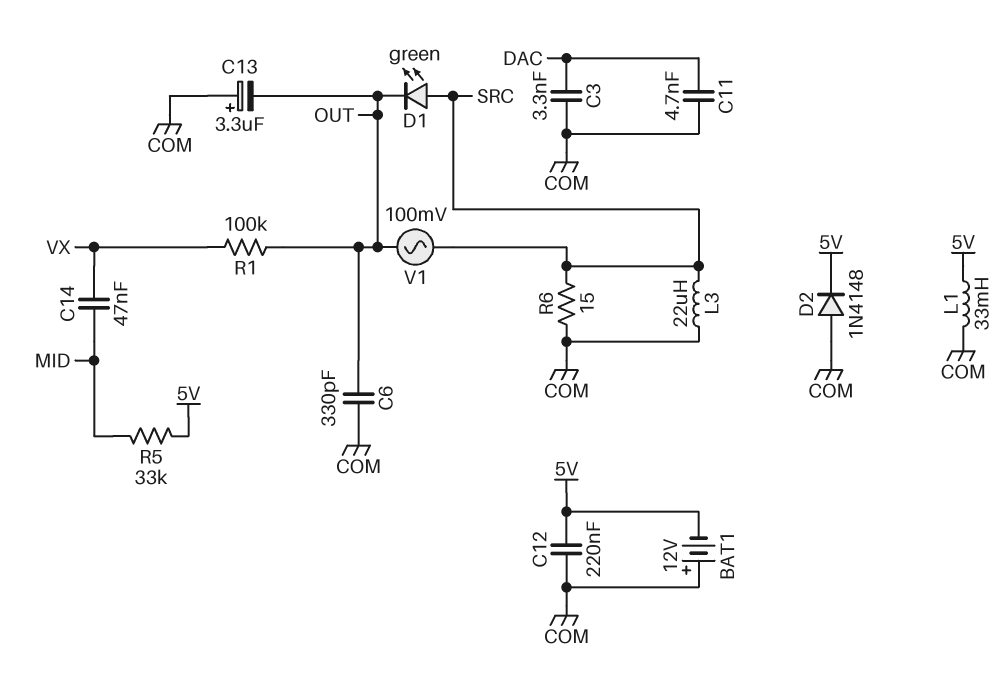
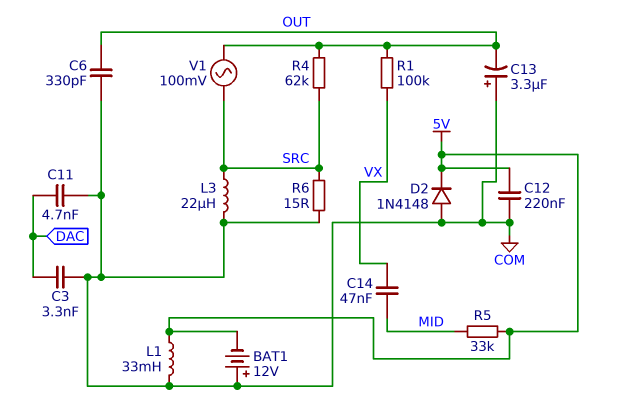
D1: LED green (A SRC, K OUT) -> none
R4: none -> 62k (OUT, SRC)

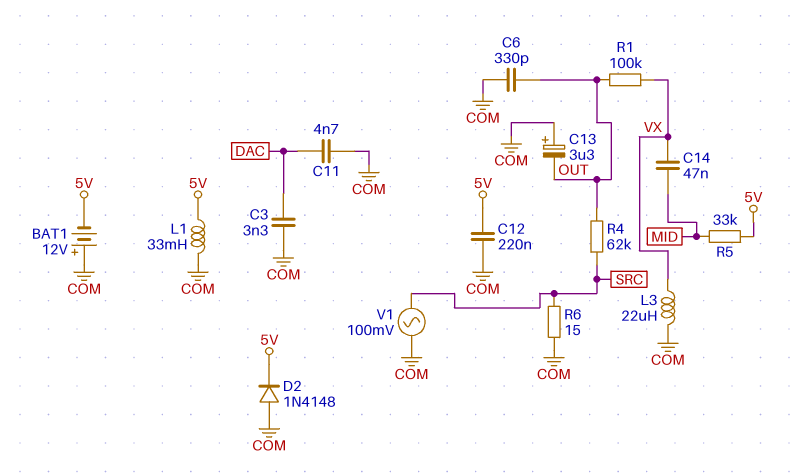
L3: 22uH (COM, SRC) -> 22uH (COM, VX)
V1: AC 100mV (OUT, SRC) -> AC 100mV (COM, SRC)

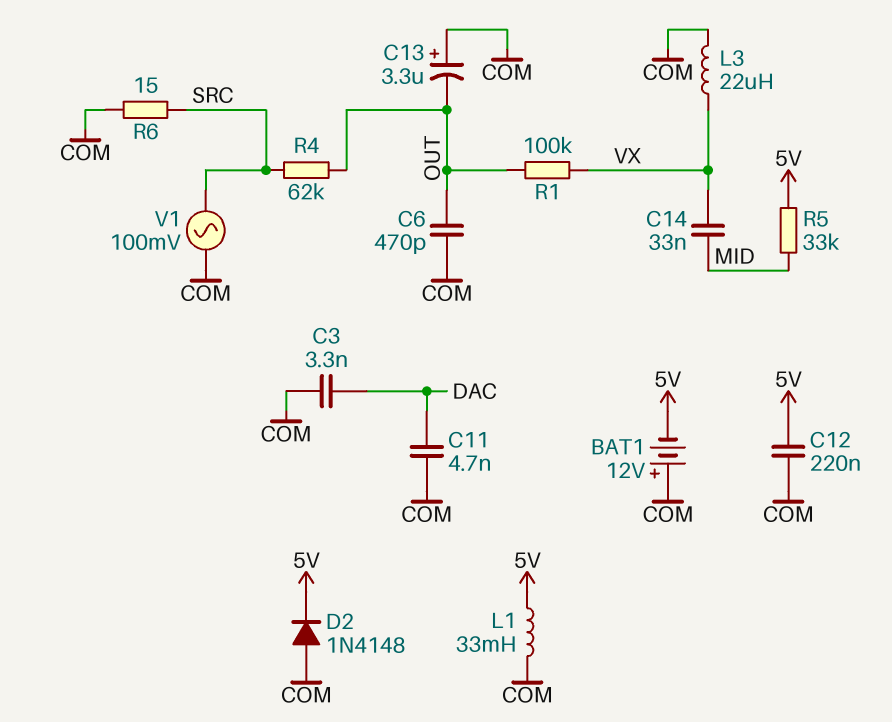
C6: 330pF (COM, OUT) -> 470pF (COM, OUT)
C14: 47nF (MID, VX) -> 33nF (MID, VX)

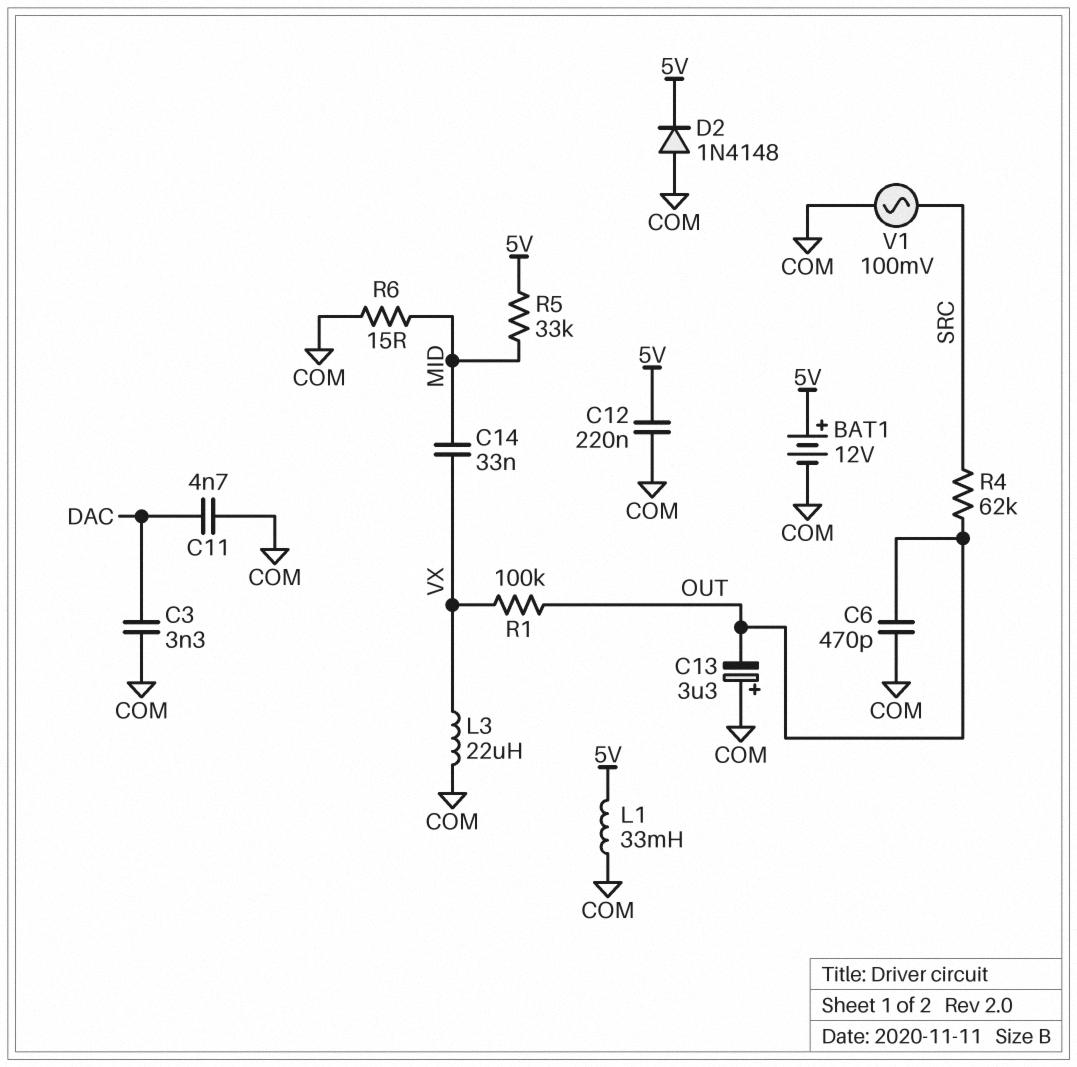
BAT1: 12V (plus COM, minus 5V) -> 12V (plus 5V, minus COM)
R6: 15 (COM, SRC) -> 15 (COM, MID)

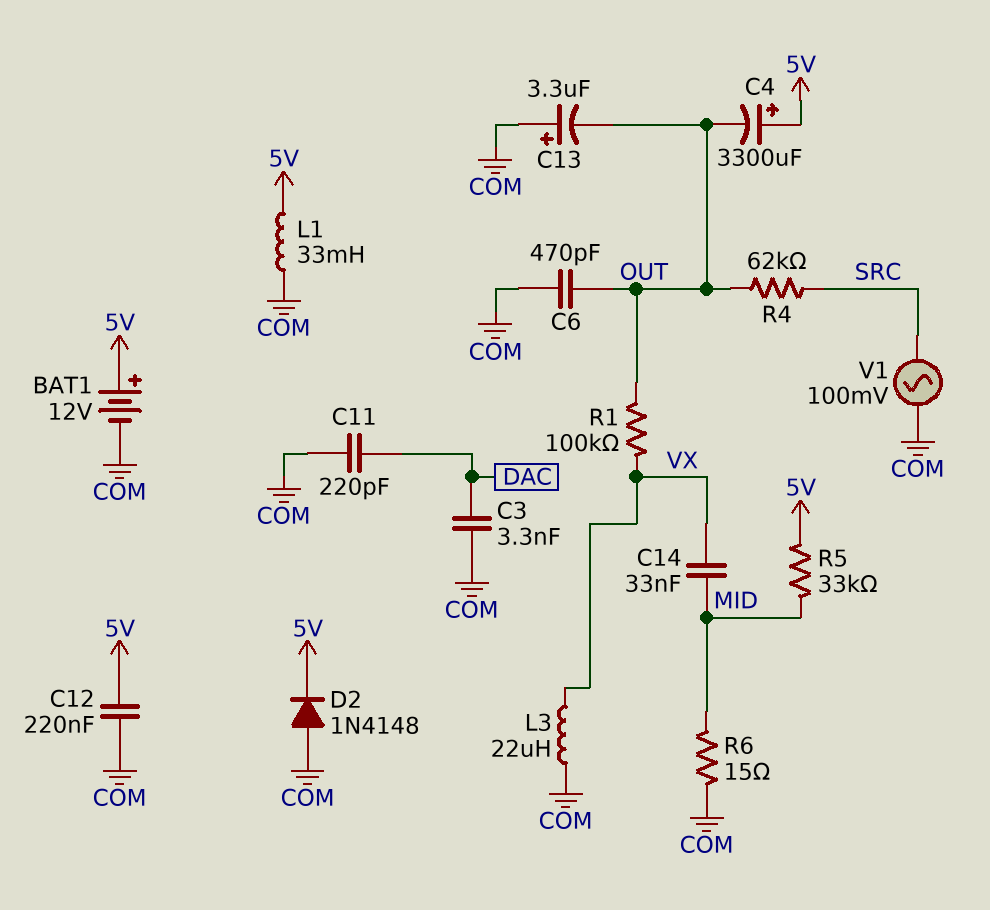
C4: none -> 3300uF (plus 5V, minus OUT)
C11: 4.7nF (COM, DAC) -> 220pF (COM, DAC)

